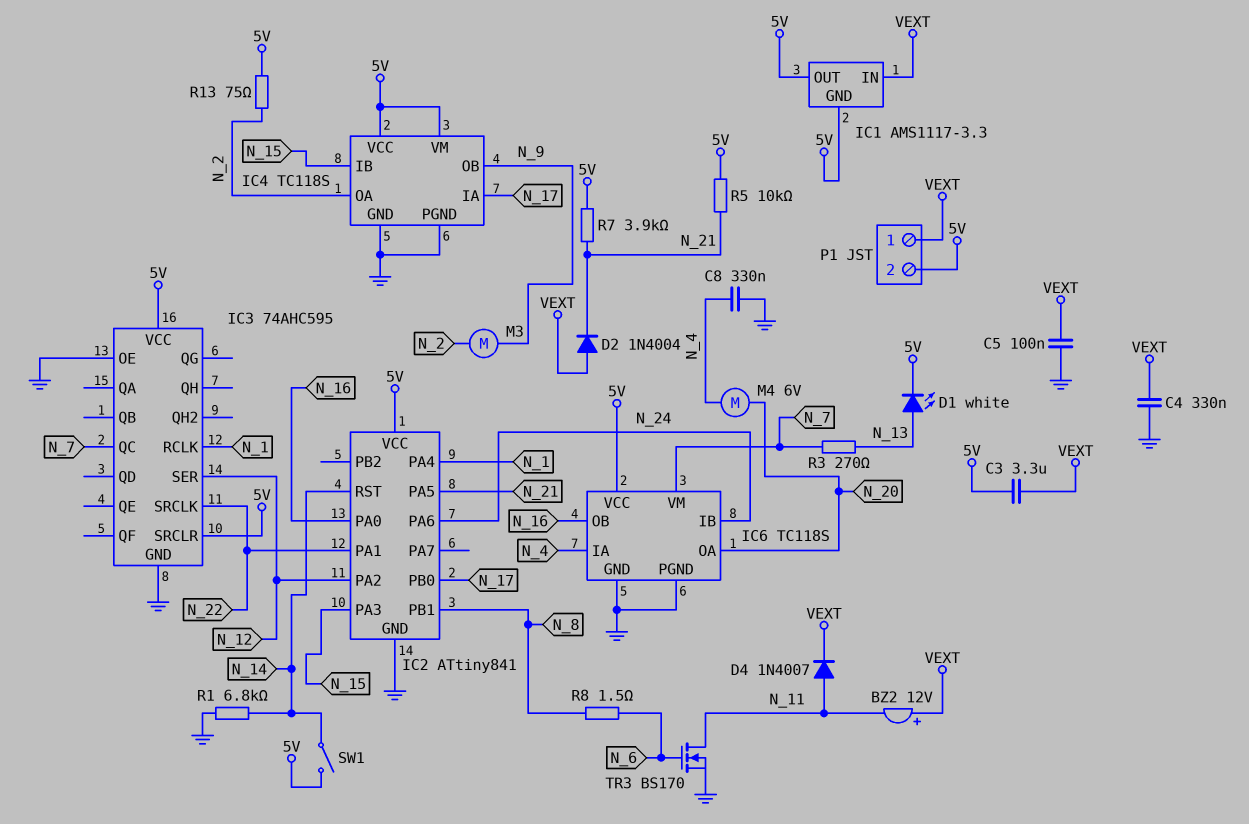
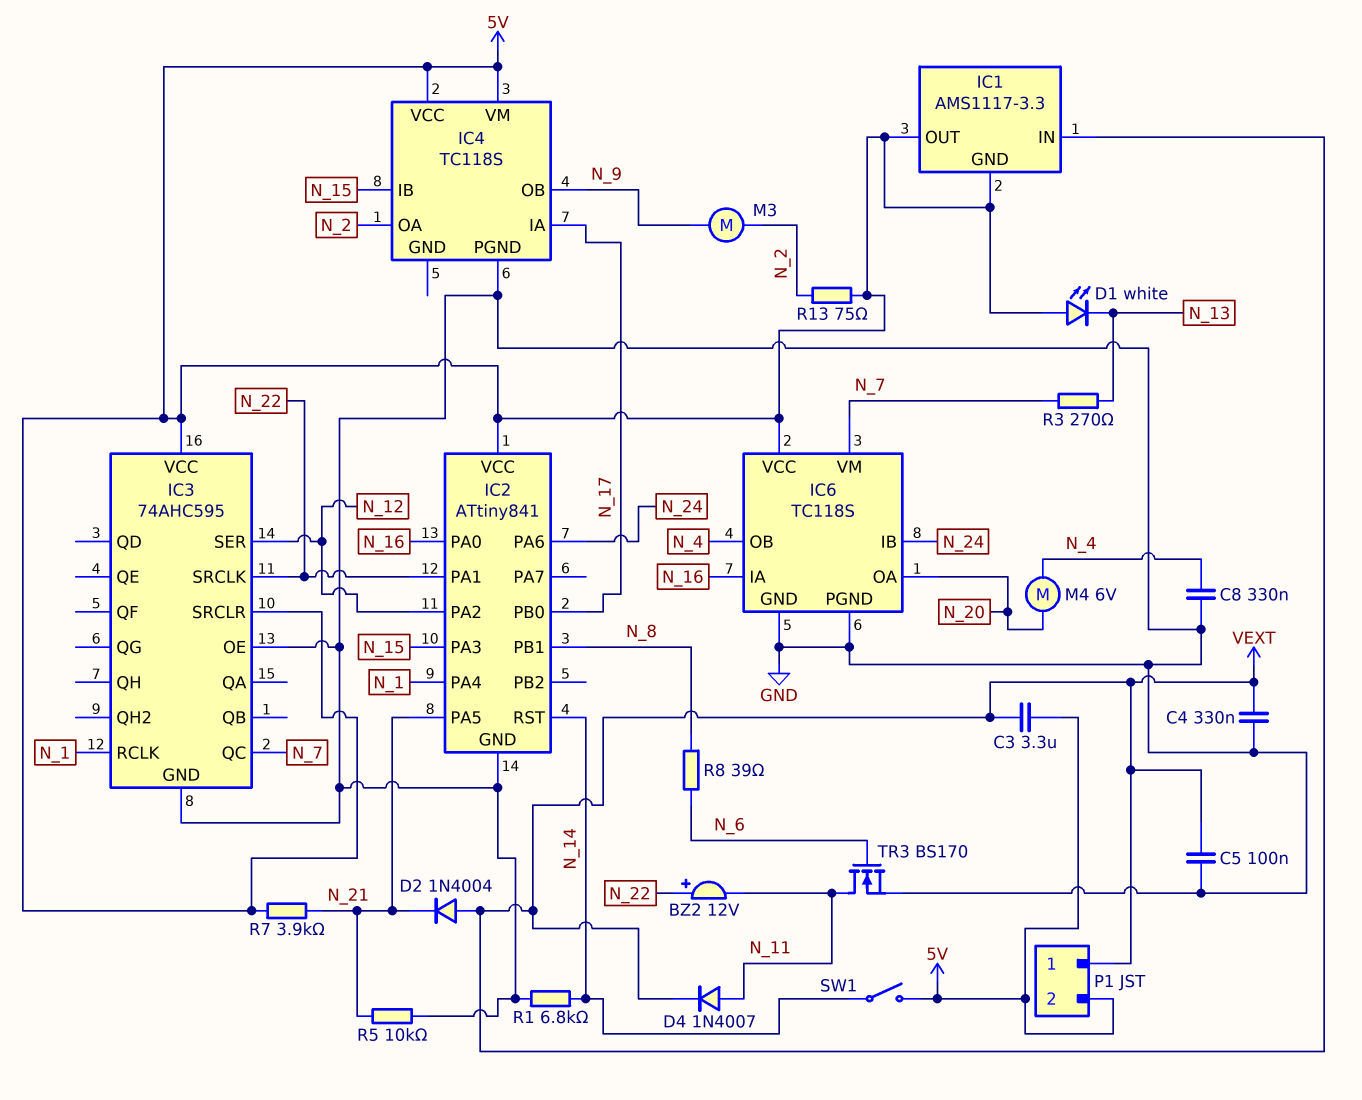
BZ2: buzzer 12V (plus VEXT, minus N_11) -> buzzer 12V (plus N_22, minus N_11)
D1: LED white (A N_13, K 5V) -> LED white (A 5V, K N_13)
IC4 pin GND: GND -> none
IC6 pin IA: N_4 -> N_16
IC6 pin OB: N_16 -> N_4
R5: 10k (5V, N_21) -> 10k (GND, N_21)
R8: 1.5 (N_6, N_8) -> 39 (N_6, N_8)

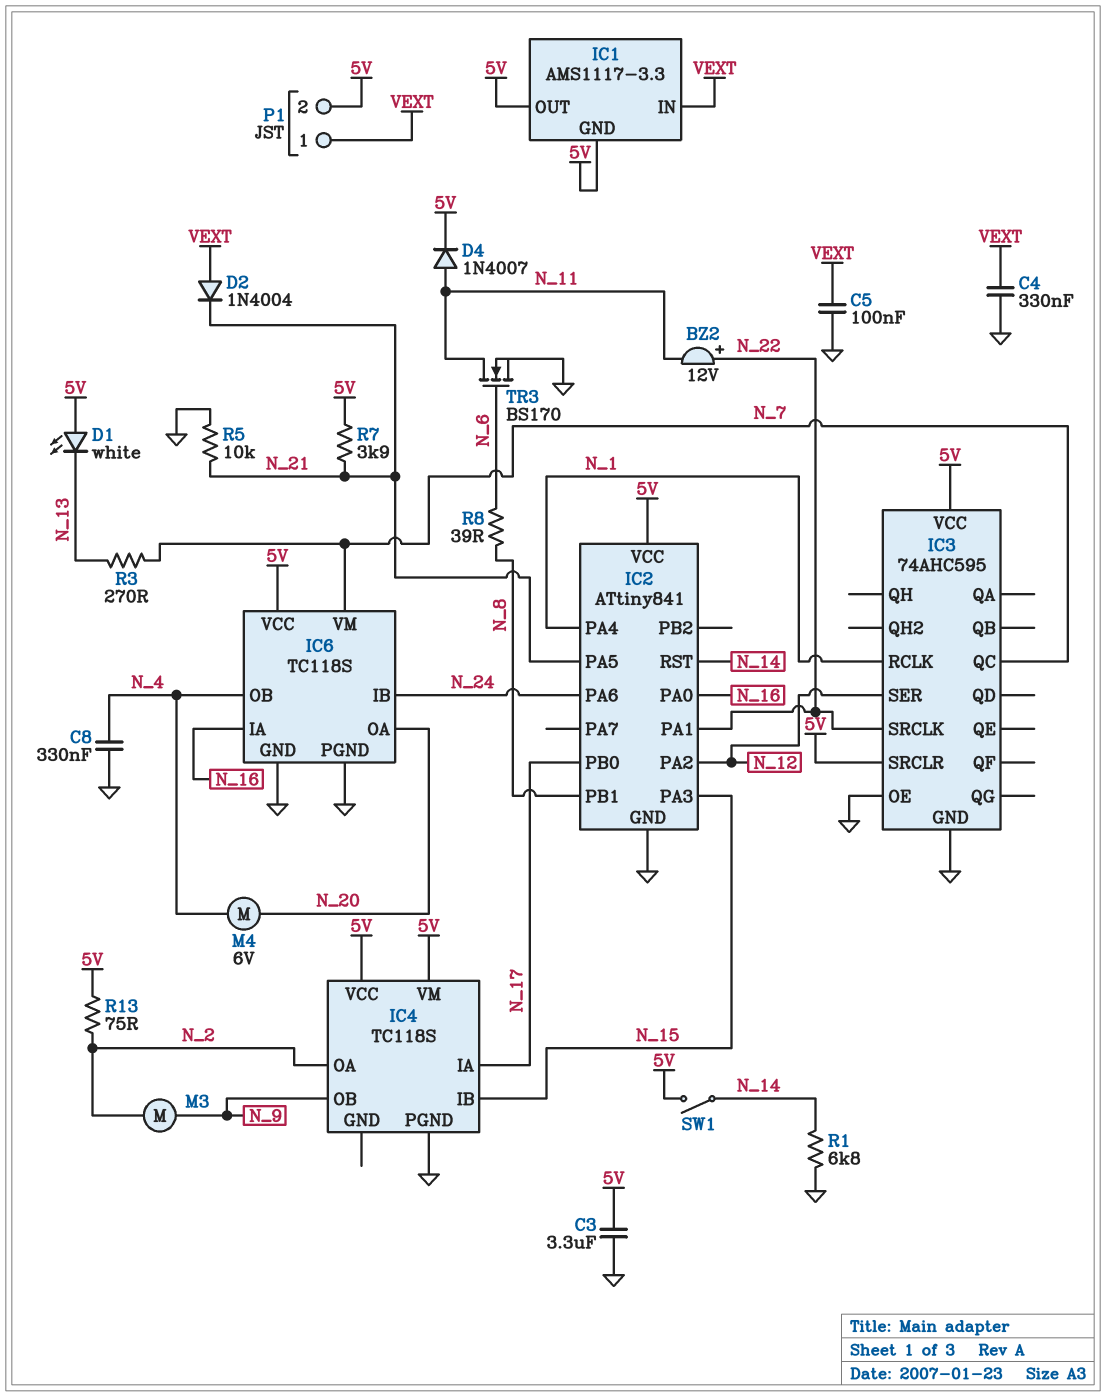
C3: 3.3uF (5V, VEXT) -> 3.3uF (5V, GND)
D4: diode 1N4007 (A N_11, K VEXT) -> diode 1N4007 (A N_11, K 5V)

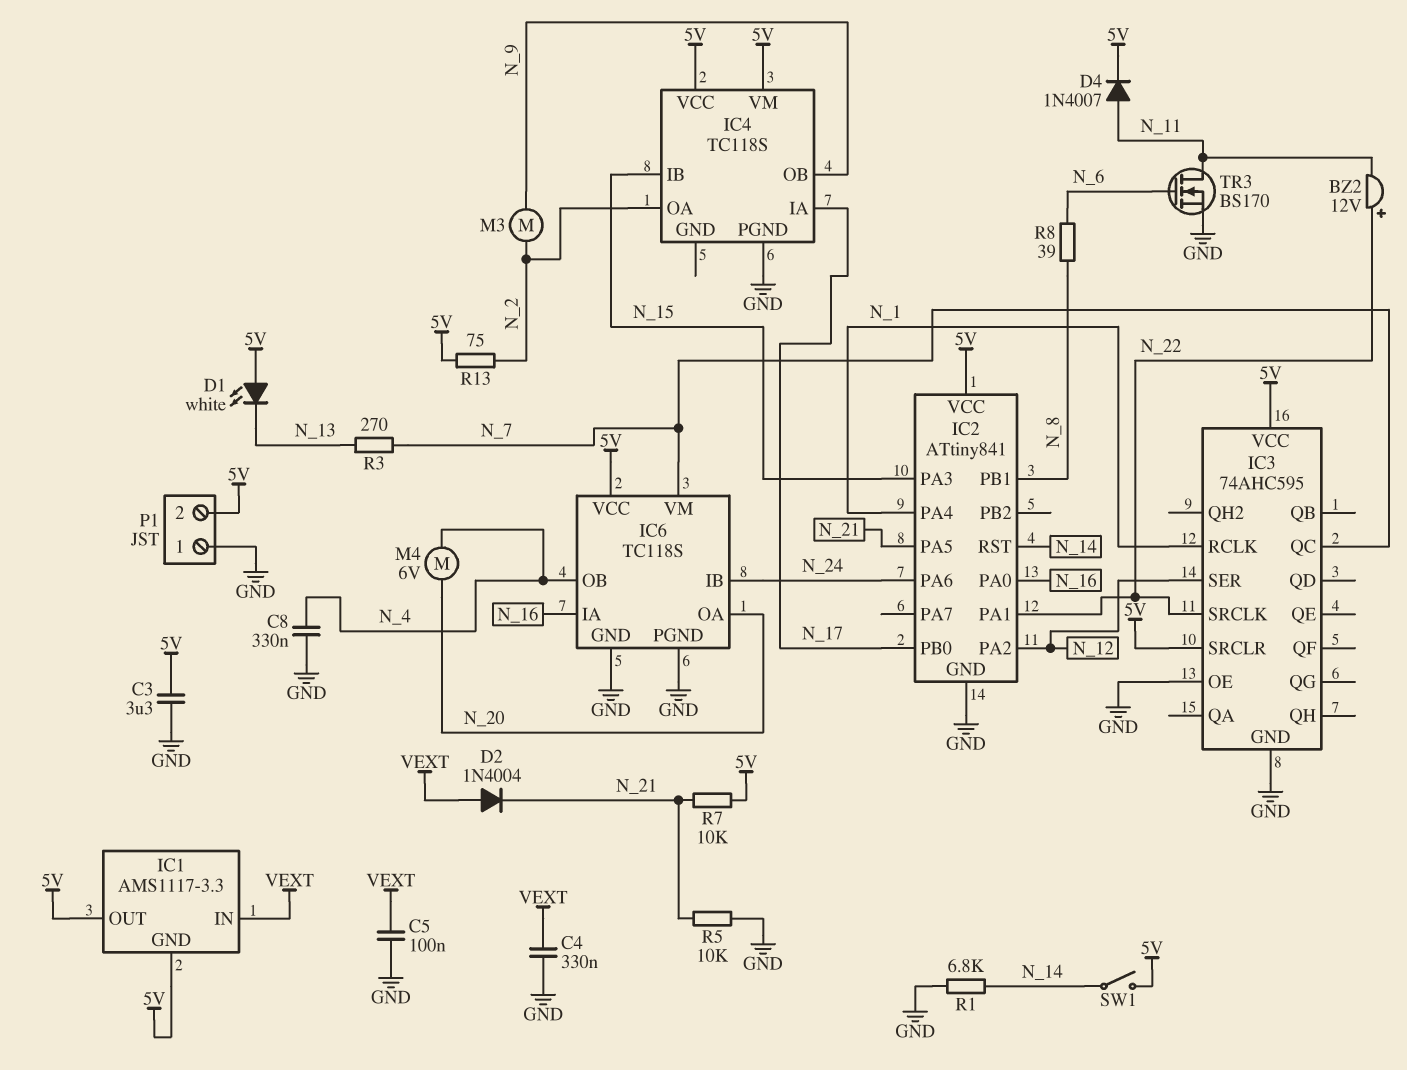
P1 pin 1: VEXT -> GND
R7: 3.9k (5V, N_21) -> 10k (5V, N_21)

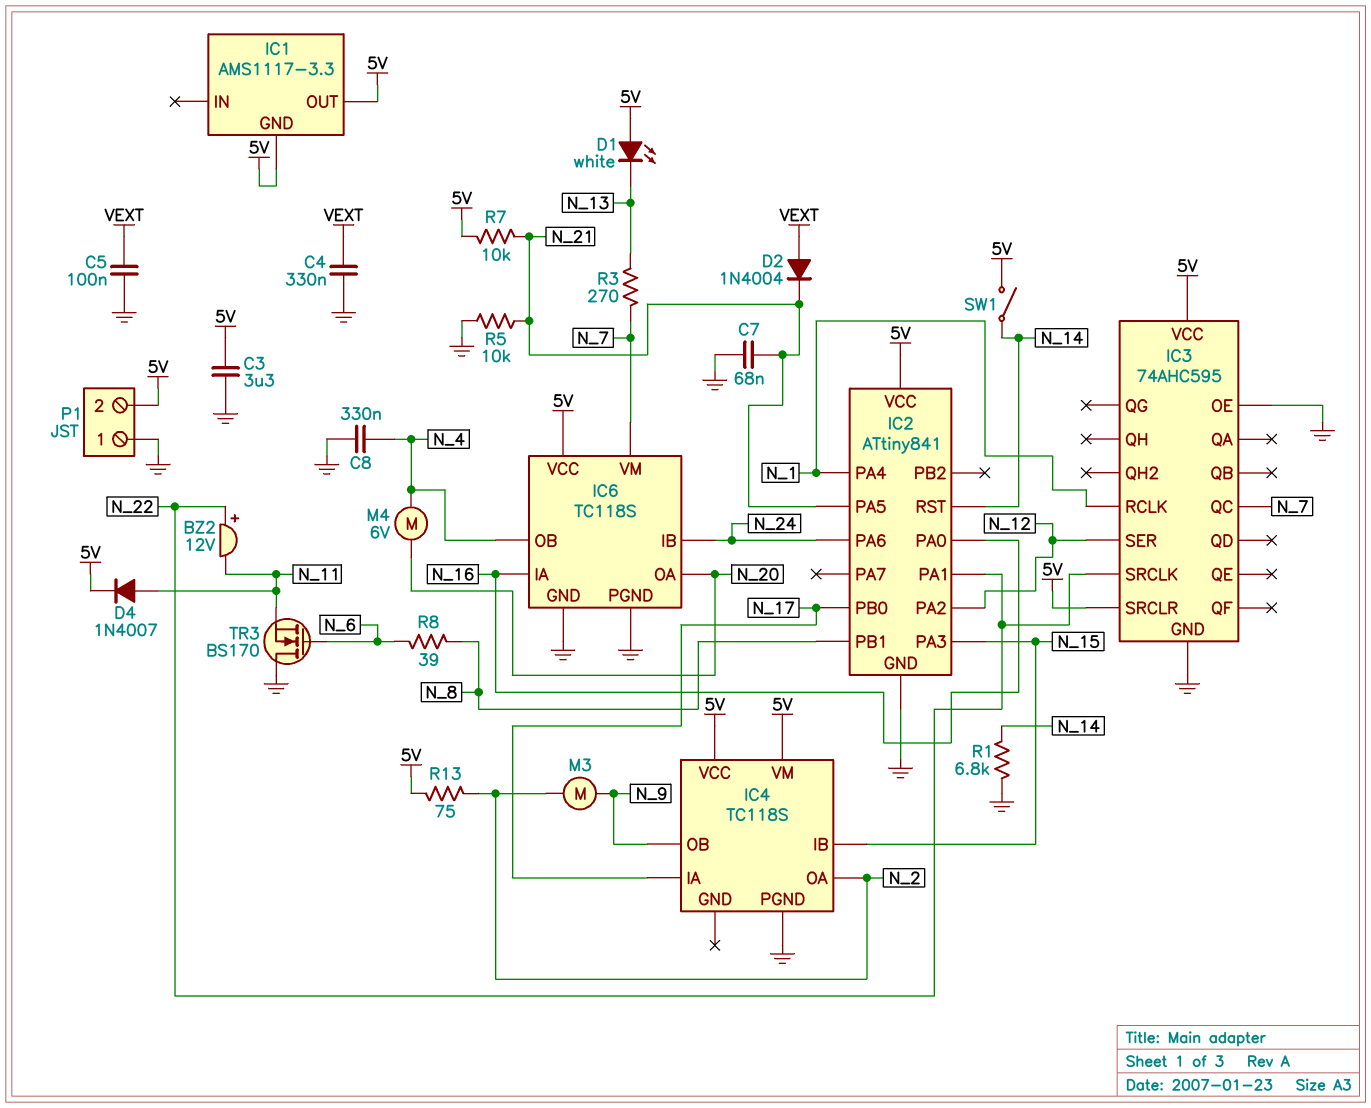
C7: none -> 68nF (GND, N_21)
IC1 pin IN: VEXT -> none
TR3: NMOS BS170 (G N_6, D N_11, S GND) -> NMOS BS170 (G N_6, D GND, S N_11)

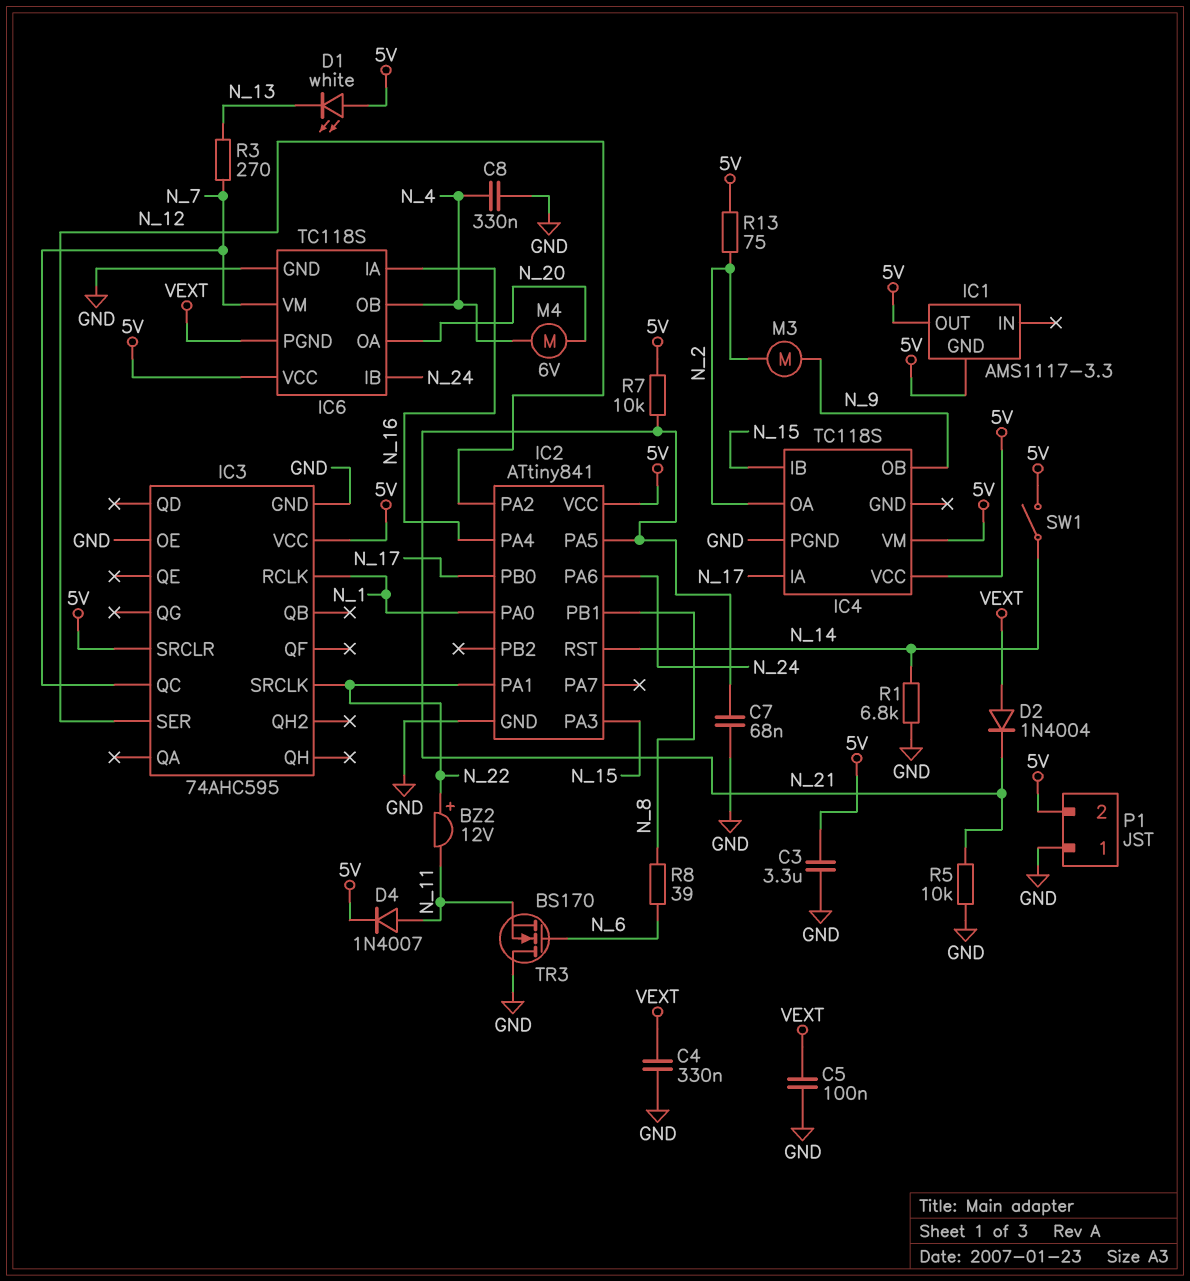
IC2 pin PA0: N_16 -> N_1
IC2 pin PA4: N_1 -> N_16
IC6 pin PGND: GND -> VEXT

